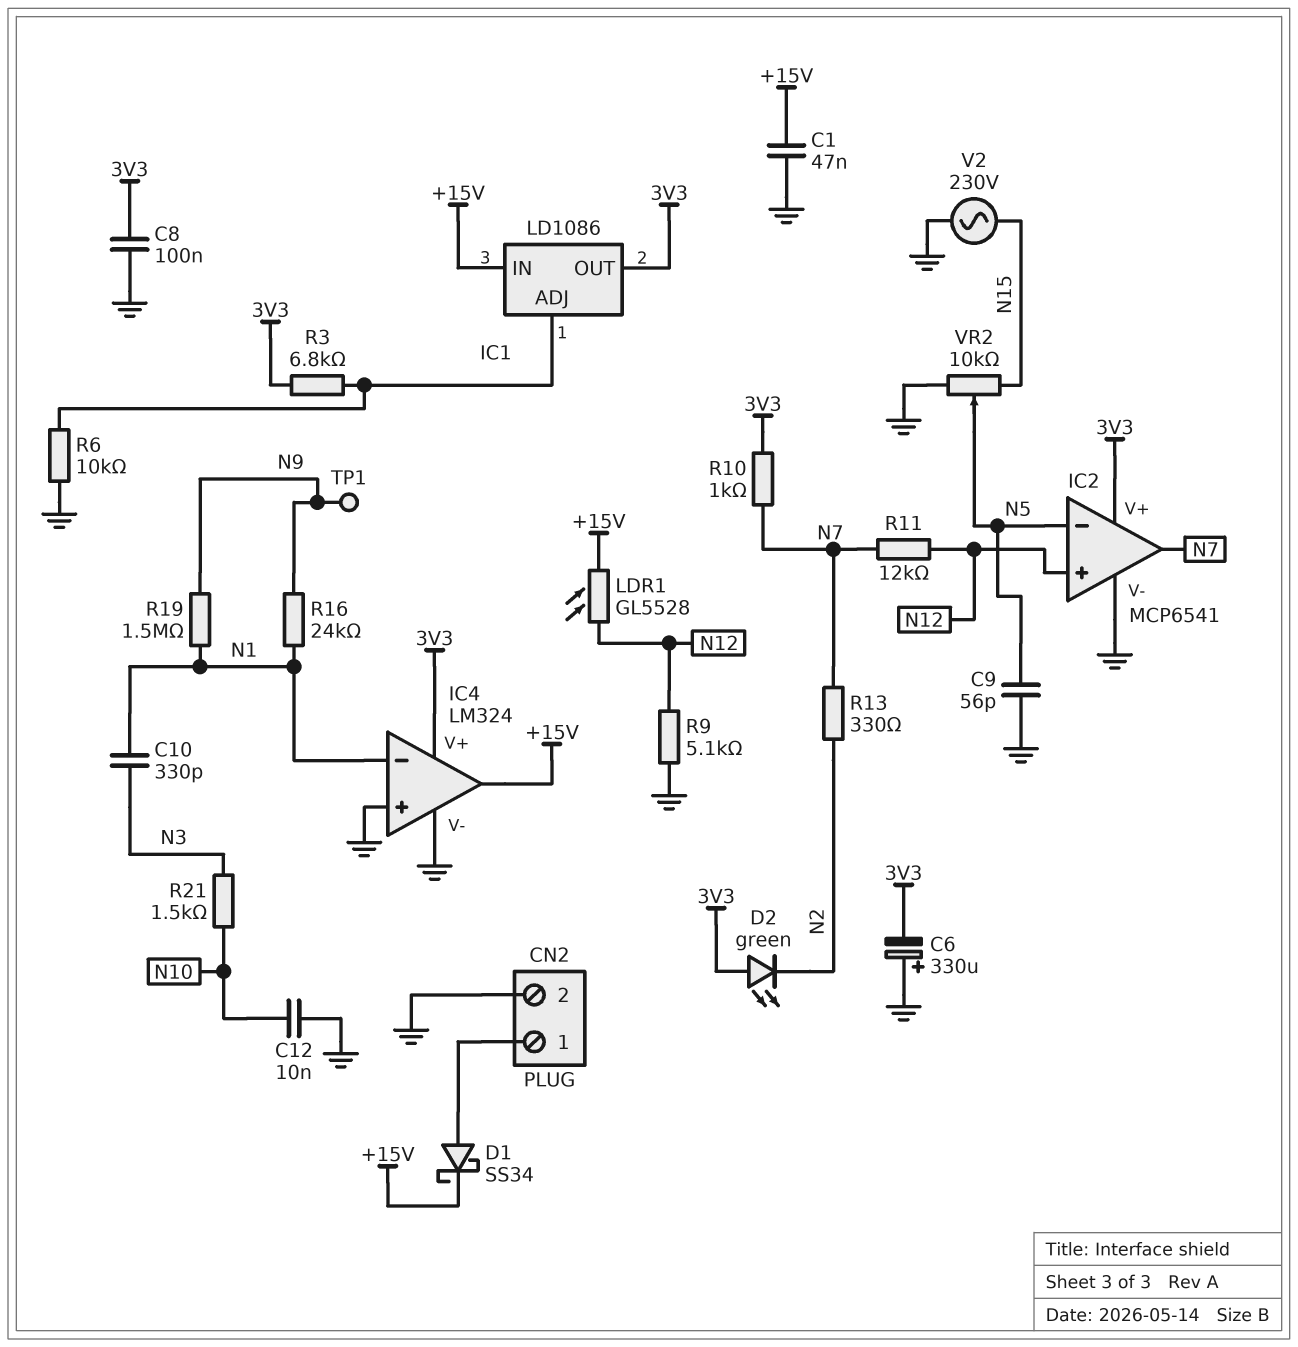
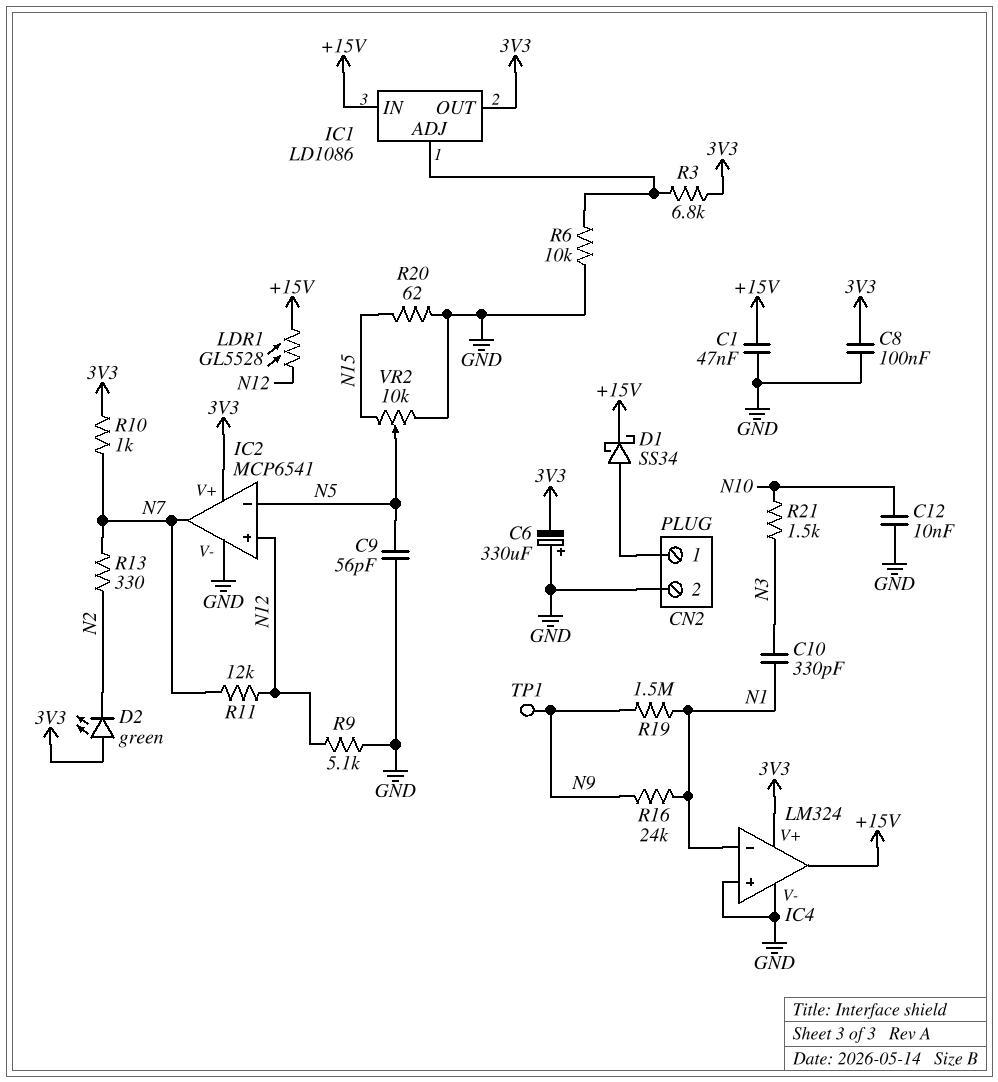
R20: none -> 62 (GND, N15)
V2: AC 230V (GND, N15) -> none

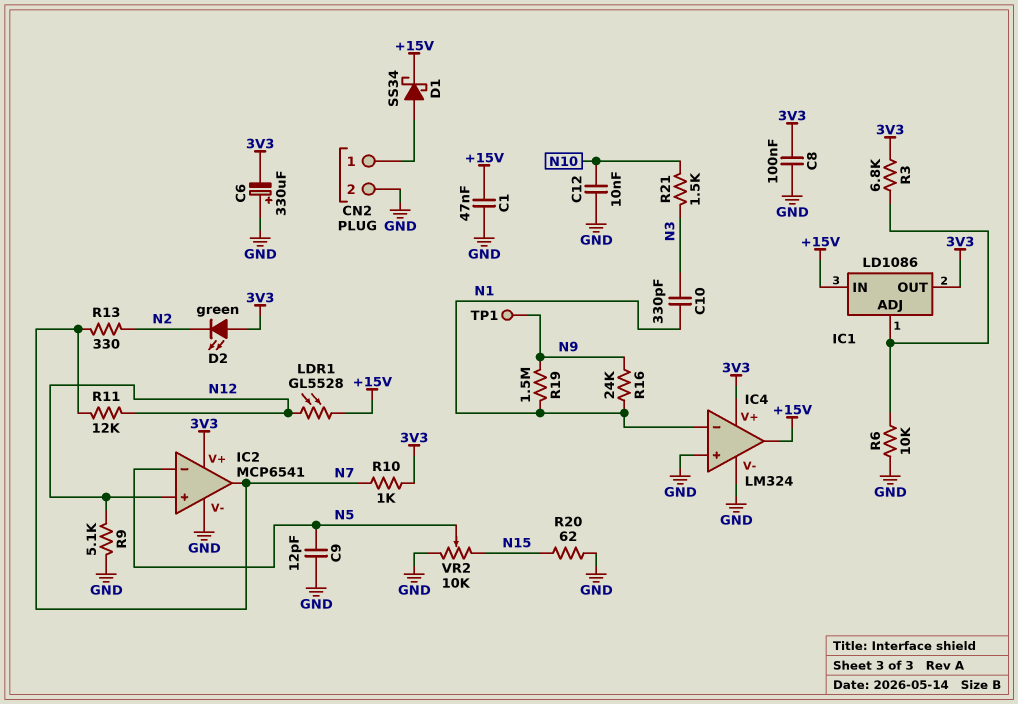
C9: 56pF (GND, N5) -> 12pF (GND, N5)

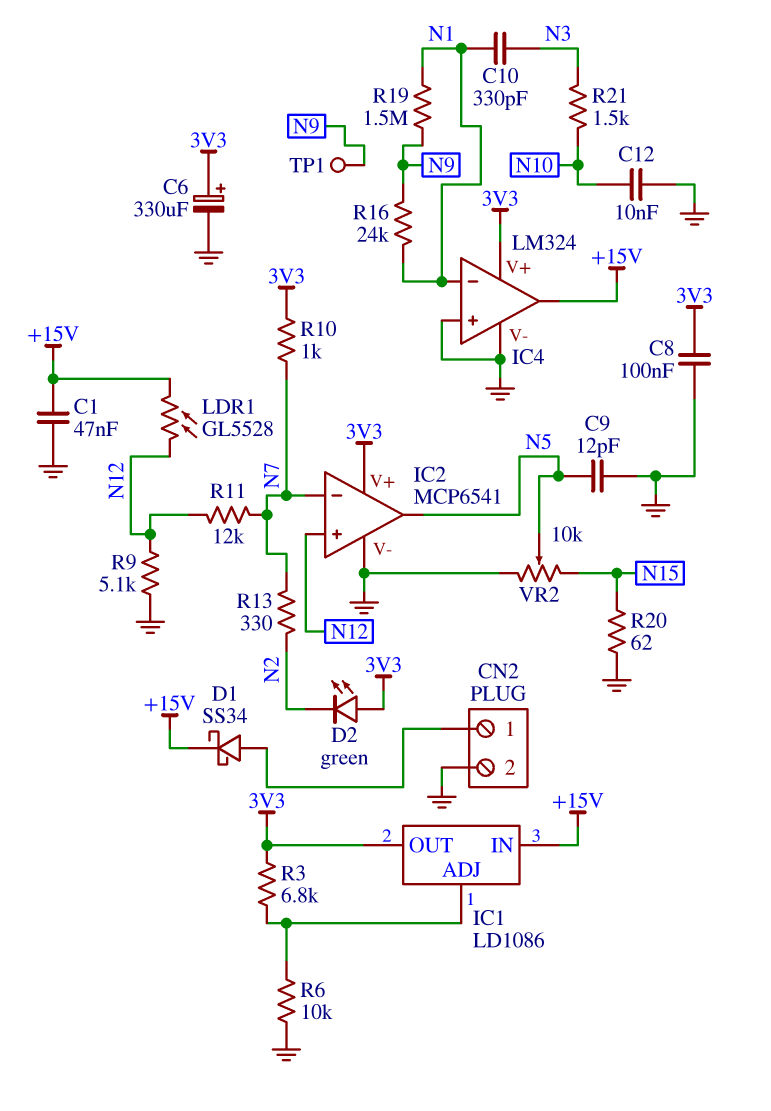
C6: 330uF (plus GND, minus 3V3) -> 330uF (plus 3V3, minus GND)
IC2 pin in-: N5 -> N7
IC2 pin out: N7 -> N5

